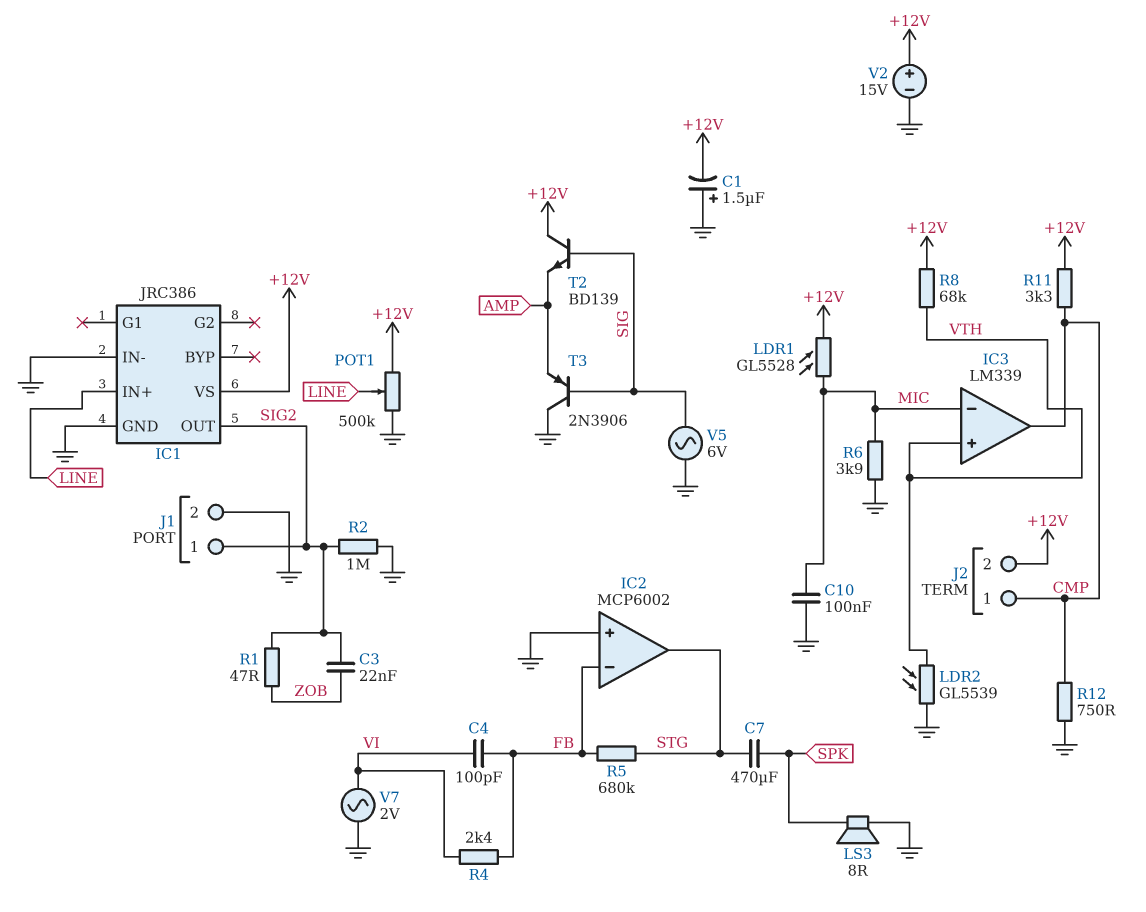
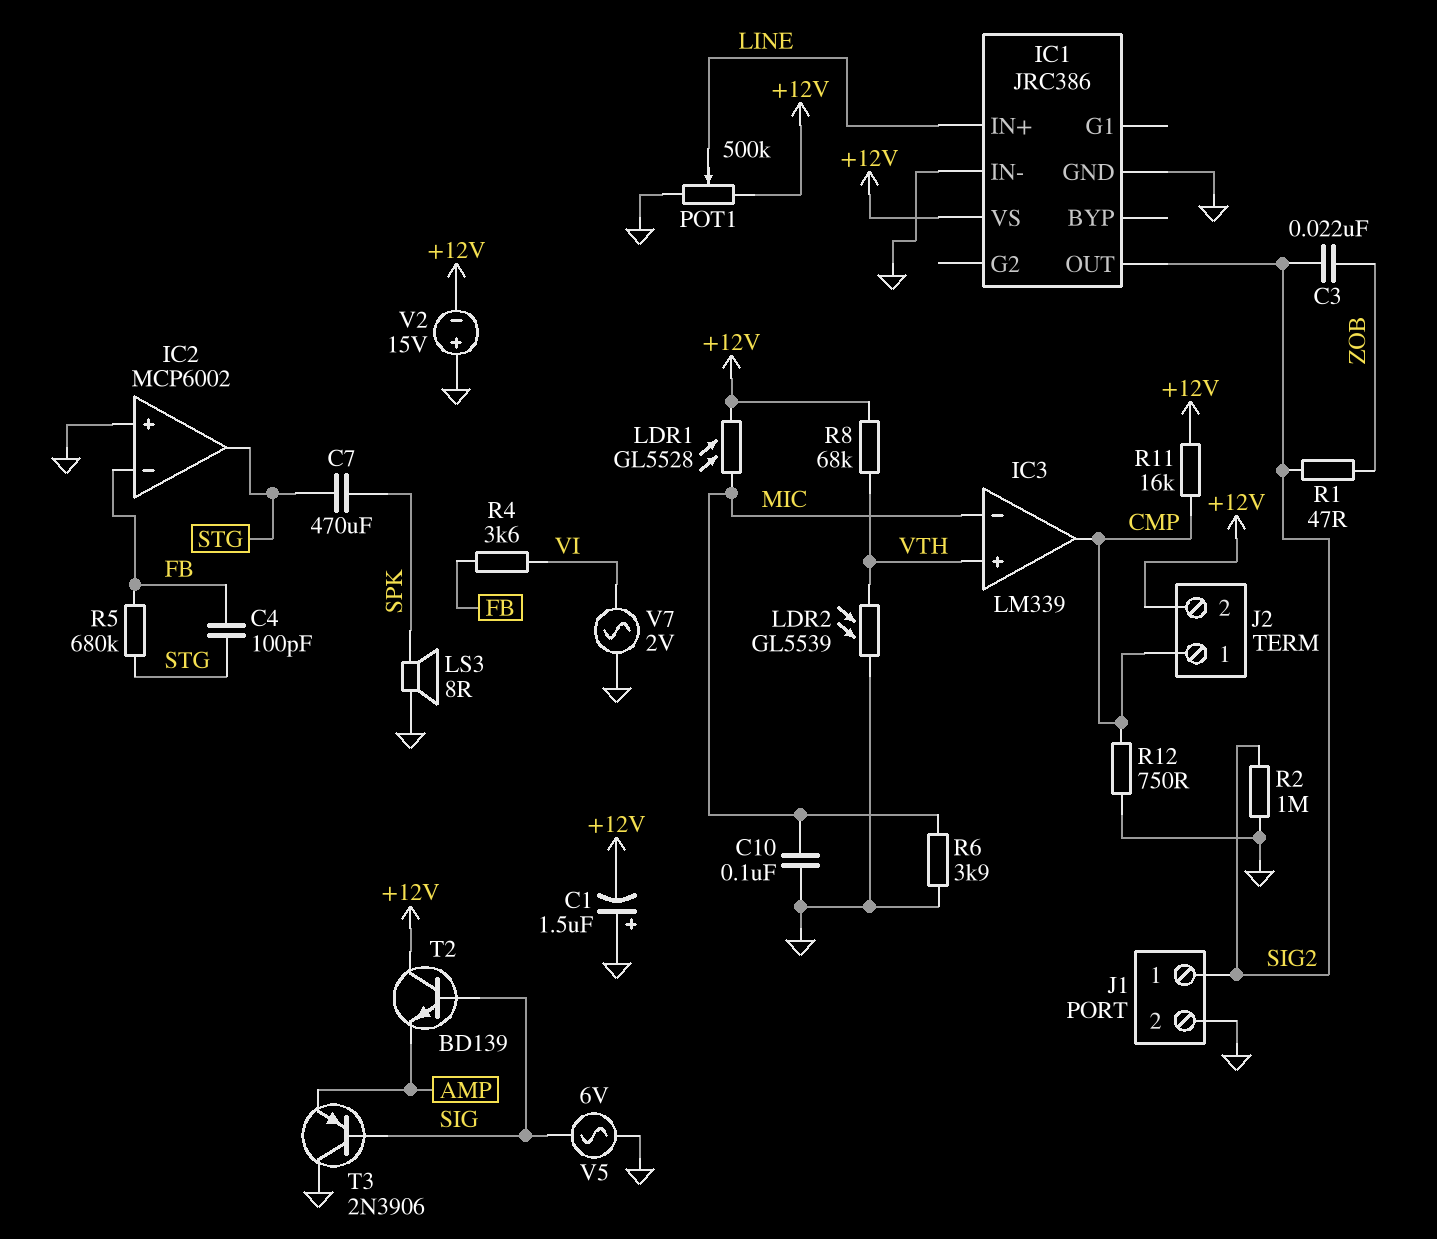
C4: 100pF (FB, VI) -> 100pF (FB, STG)
R4: 2.4k (FB, VI) -> 3.6k (FB, VI)
R11: 3.3k (+12V, CMP) -> 16k (+12V, CMP)
V2: 15V (plus +12V, minus GND) -> 15V (plus GND, minus +12V)

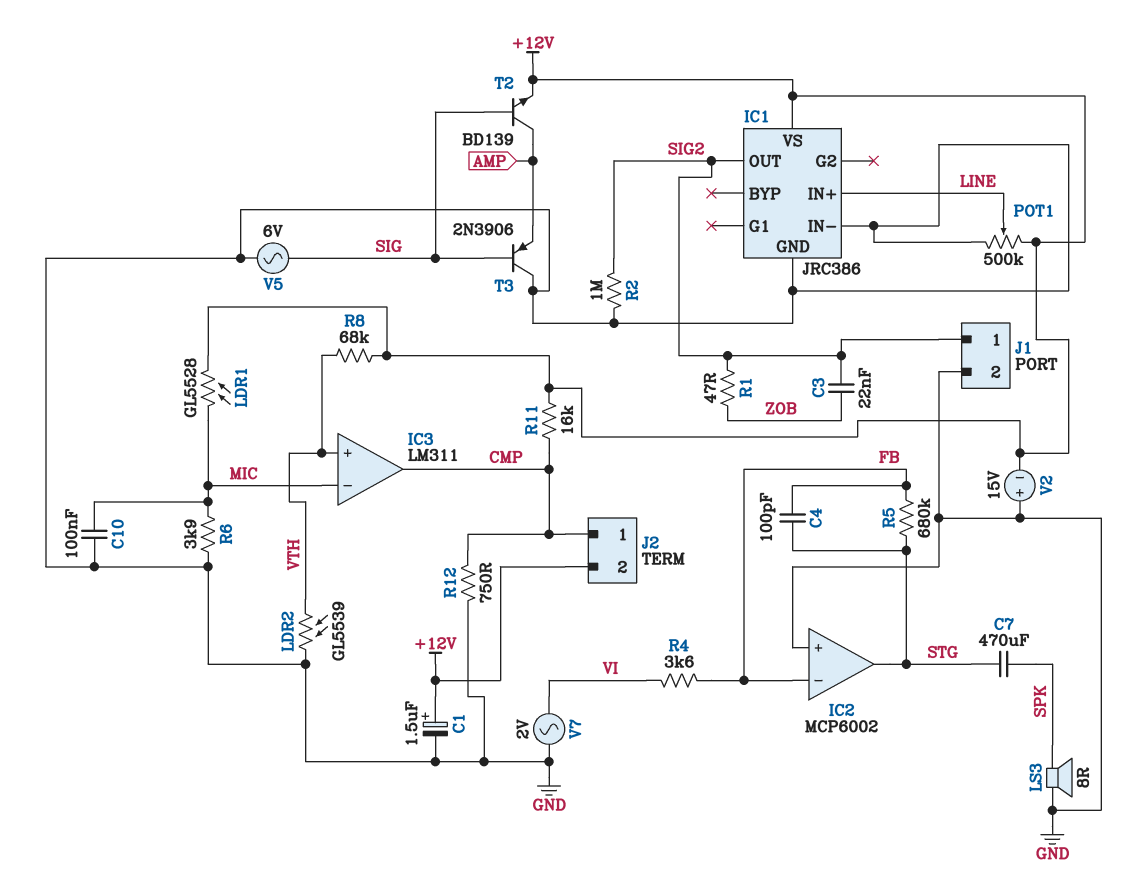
C1: 1.5uF (plus GND, minus +12V) -> 1.5uF (plus +12V, minus GND)
IC3: LM339 -> LM311
T2: NPN BD139 (B SIG, C +12V, E AMP) -> NPN BD139 (B SIG, C AMP, E +12V)

